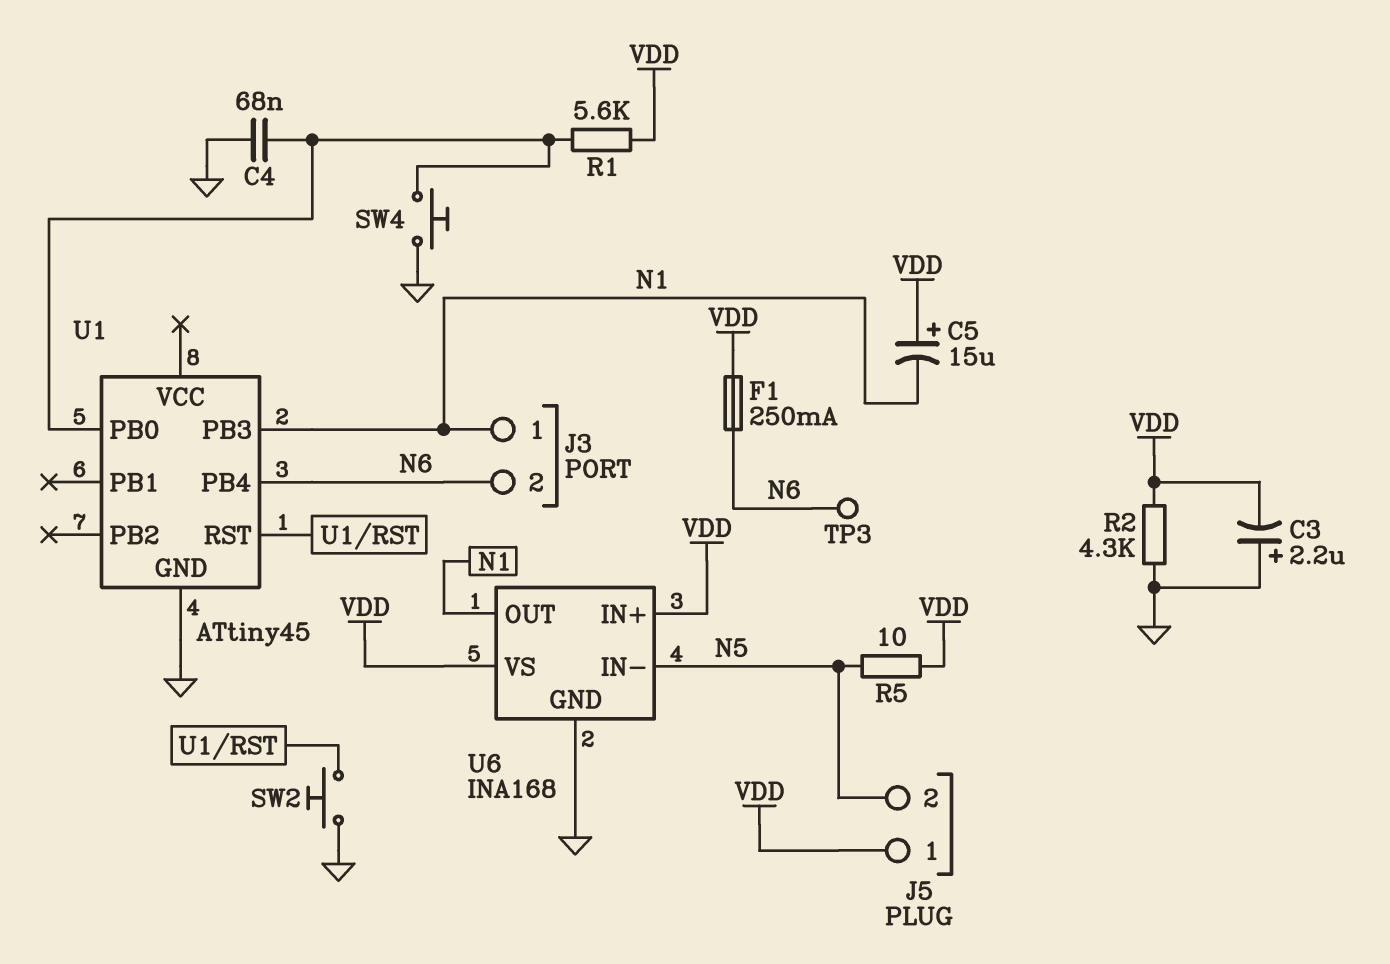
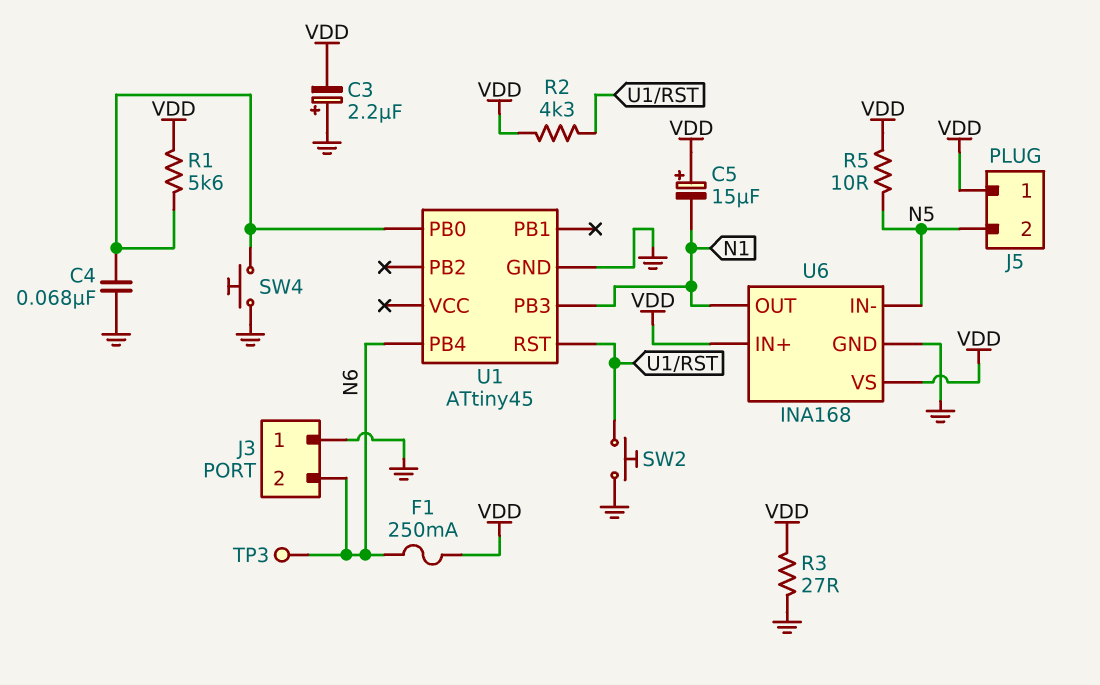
J3 pin 1: N1 -> GND
R2: 4.3k (GND, VDD) -> 4.3k (U1/RST, VDD)
R3: none -> 27 (GND, VDD)

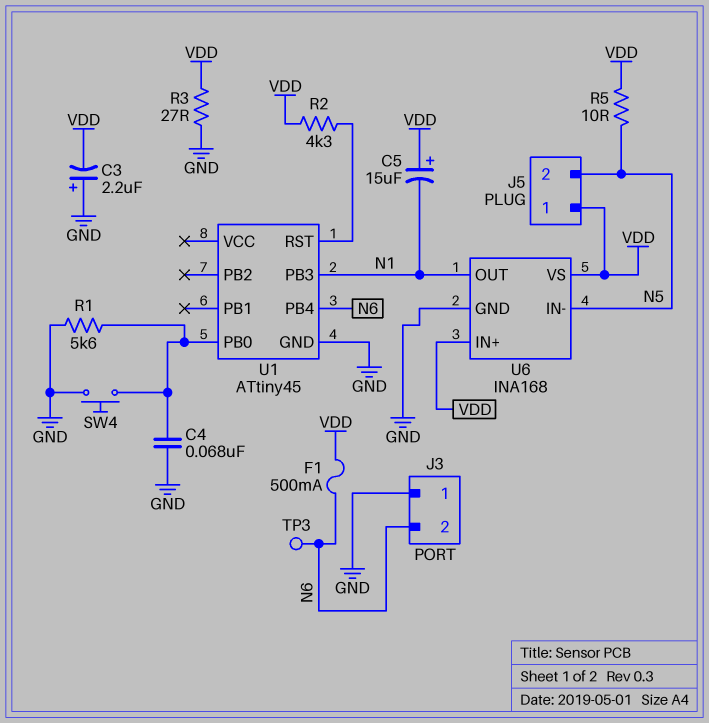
F1: 250mA (N6, VDD) -> 500mA (N6, VDD)
R1: 5.6k (U1/PB0, VDD) -> 5.6k (GND, U1/PB0)
SW2: button (GND, U1/RST) -> none

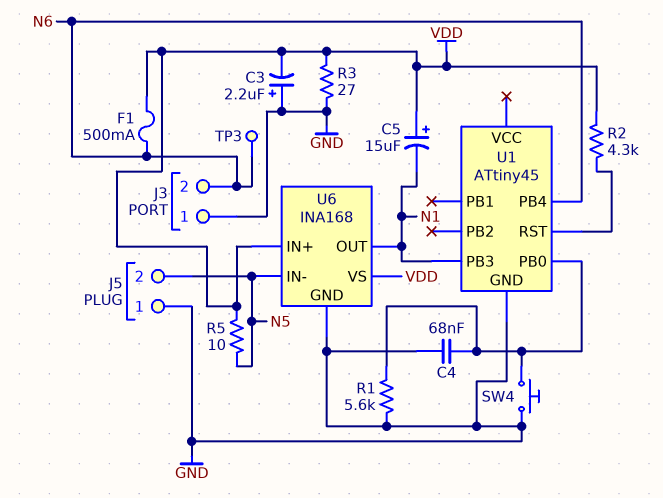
J5 pin 1: VDD -> GND

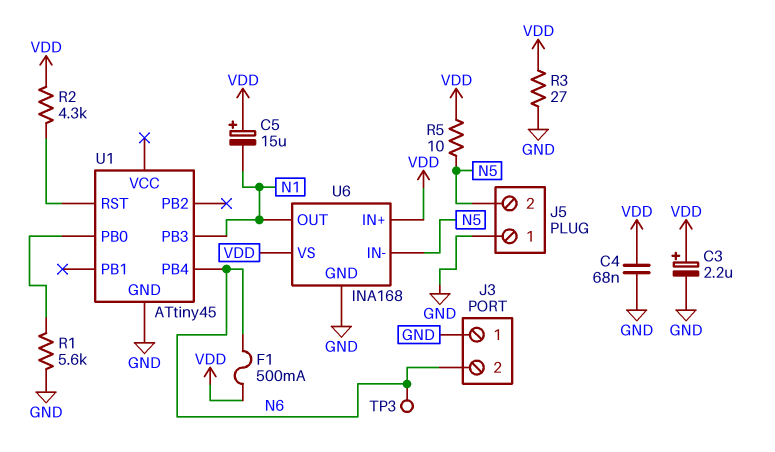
C3: 2.2uF (plus GND, minus VDD) -> 2.2uF (plus VDD, minus GND)
C4: 68nF (GND, U1/PB0) -> 68nF (GND, VDD)
SW4: button (GND, U1/PB0) -> none

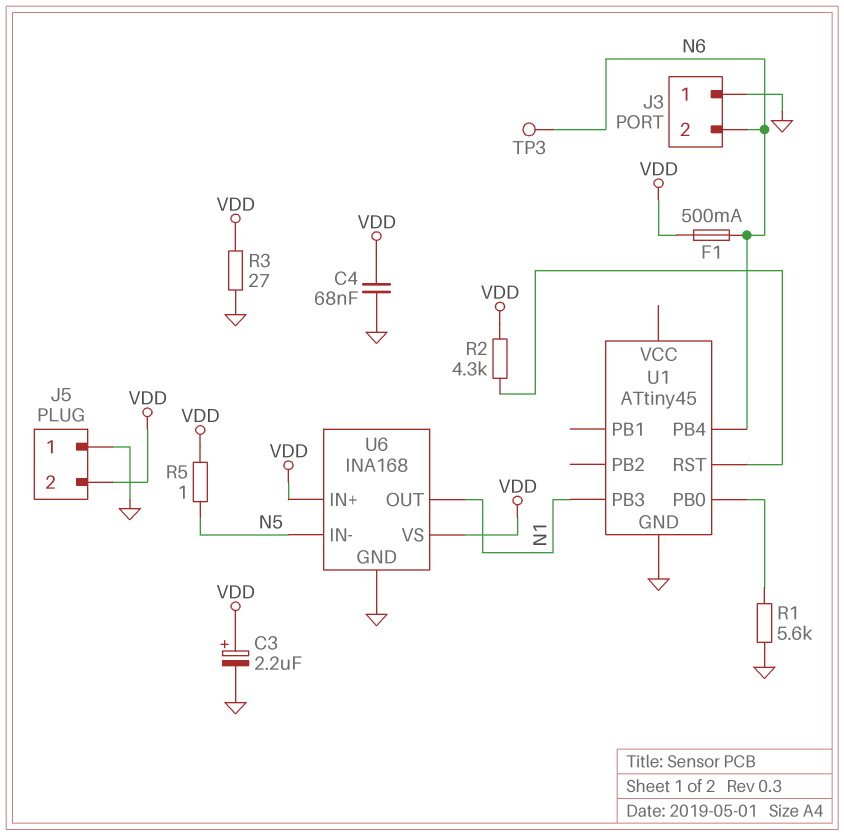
C5: 15uF (plus VDD, minus N1) -> none
J5 pin 2: N5 -> VDD
R5: 10 (N5, VDD) -> 1 (N5, VDD)

